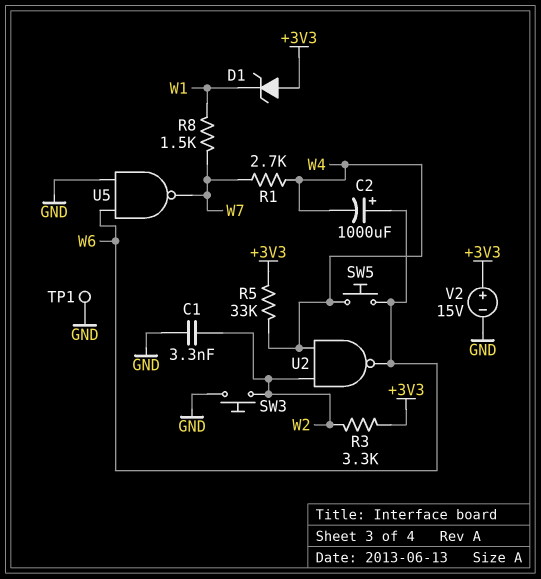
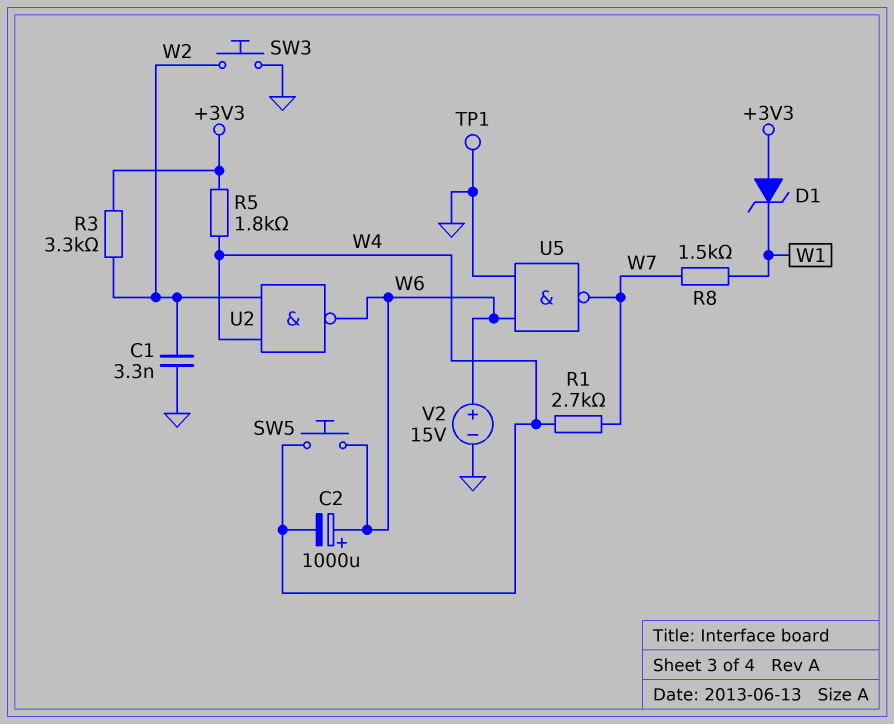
R5: 33k (+3V3, W4) -> 1.8k (+3V3, W4)
V2: 15V (plus +3V3, minus GND) -> 15V (plus W6, minus GND)

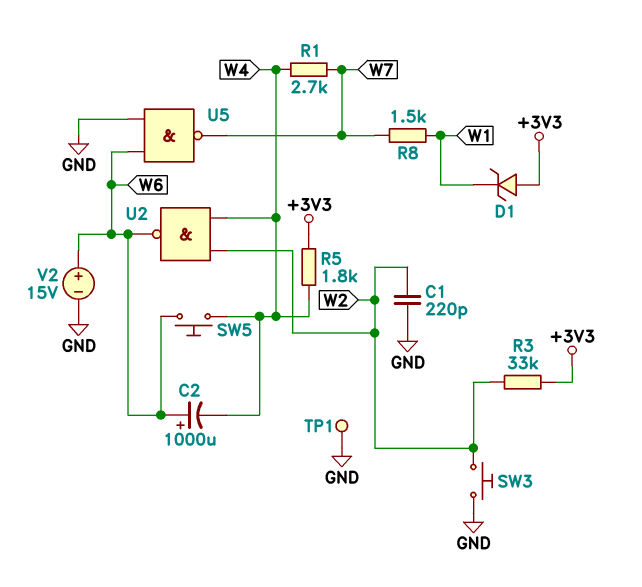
C1: 3.3nF (GND, W2) -> 220pF (GND, W2)
R3: 3.3k (+3V3, W2) -> 33k (+3V3, W2)

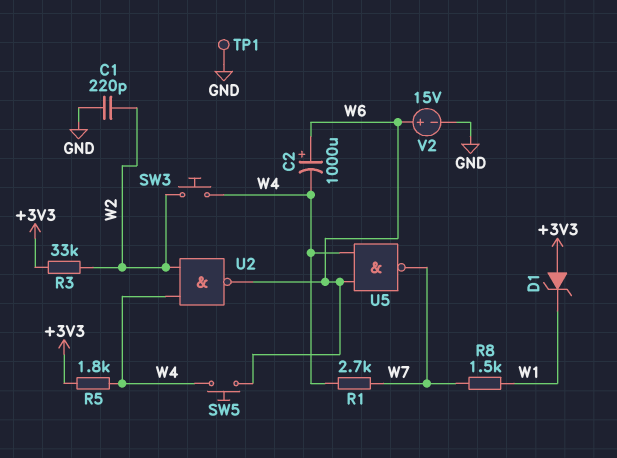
SW3: button (GND, W2) -> button (W2, W4)
U5: NAND (in GND, in W6, out W7) -> NAND (in W4, in W6, out W7)

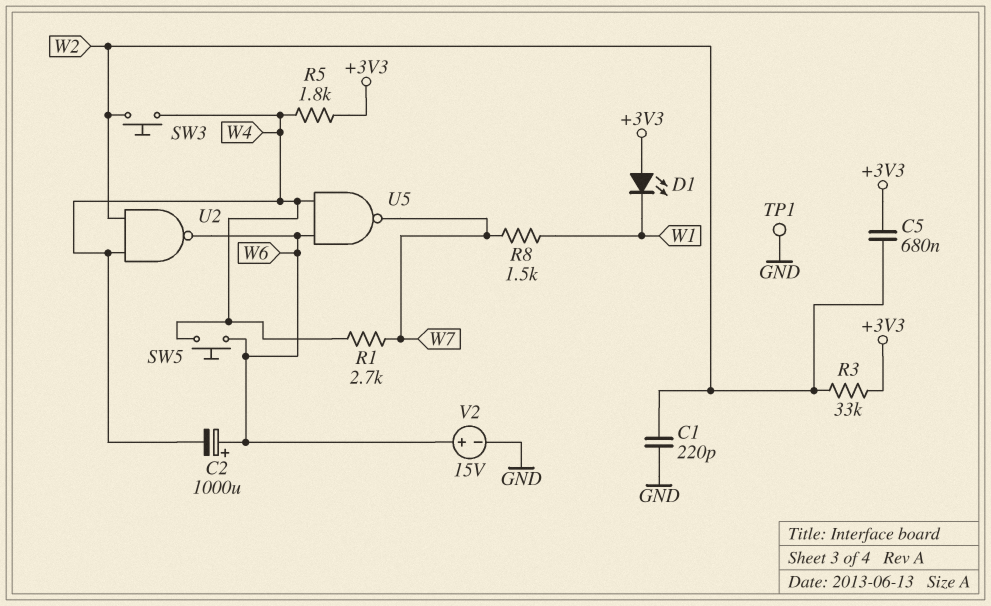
C5: none -> 680nF (+3V3, W2)
D1: zener (A +3V3, K W1) -> LED (A +3V3, K W1)

